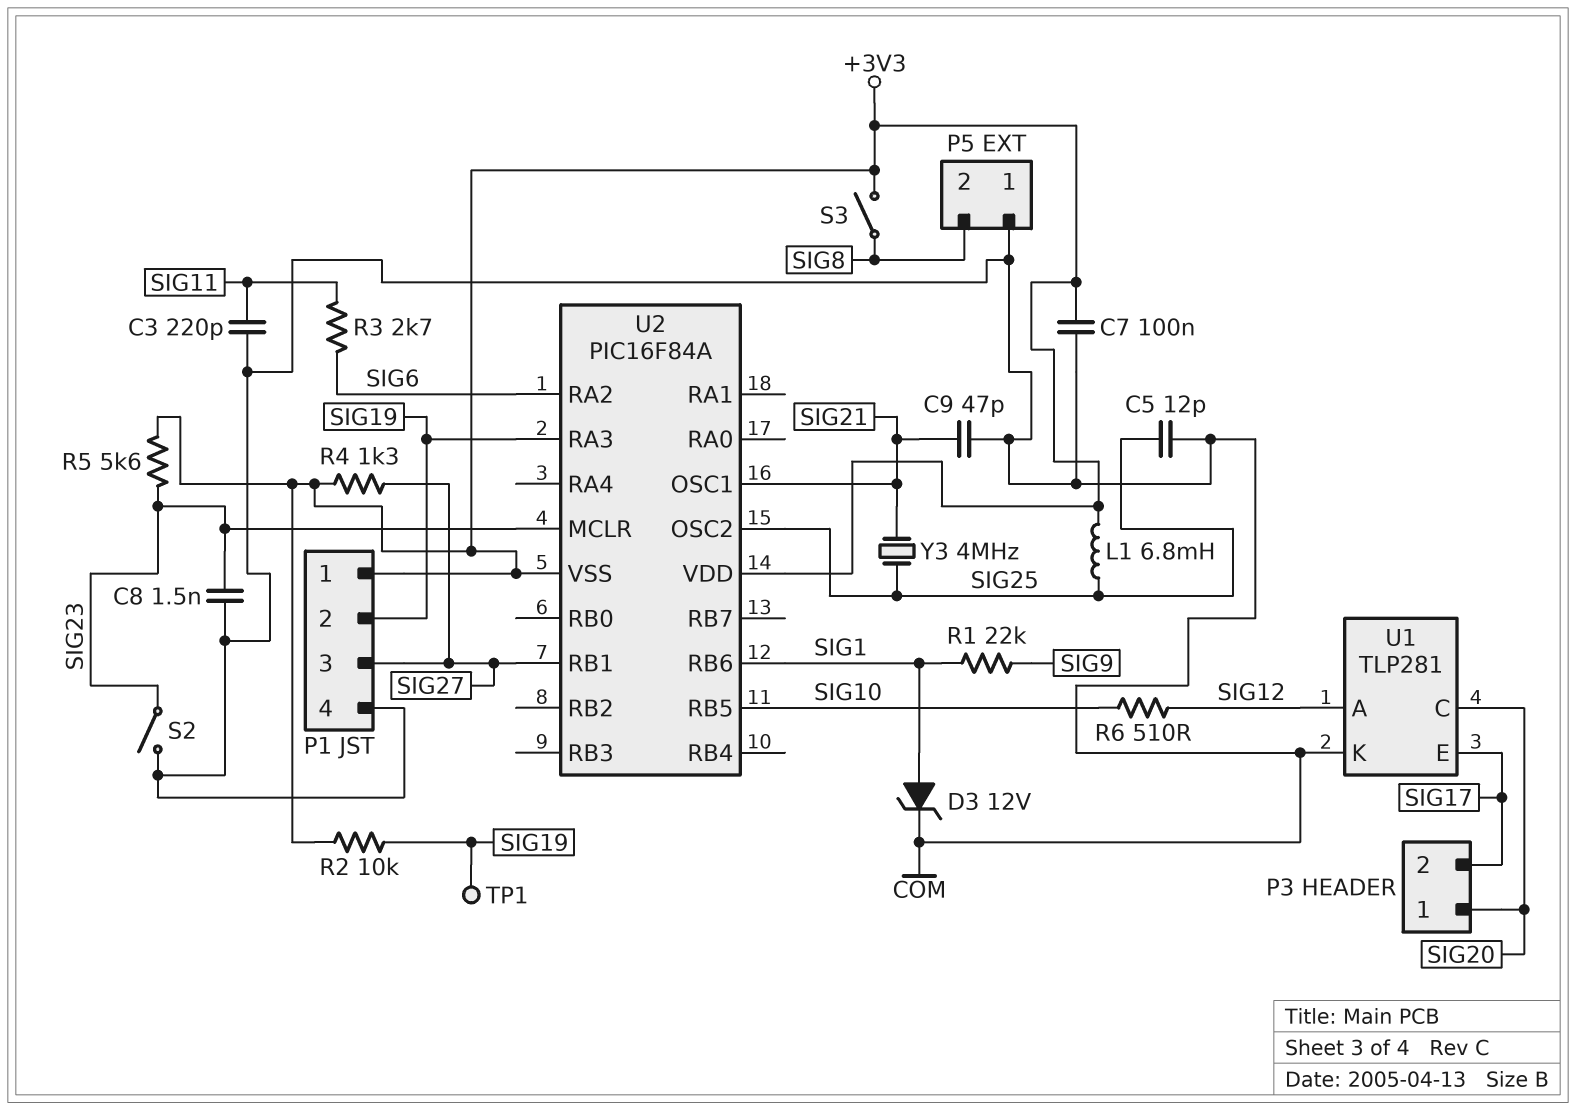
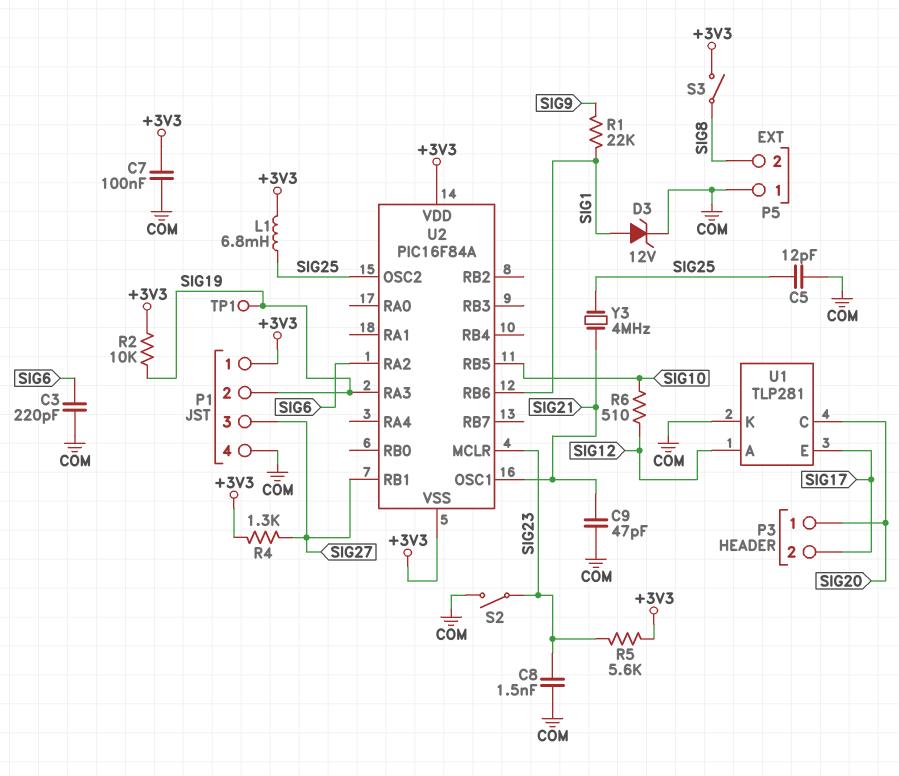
C3: 220pF (COM, SIG11) -> 220pF (COM, SIG6)
R3: 2.7k (SIG6, SIG11) -> none

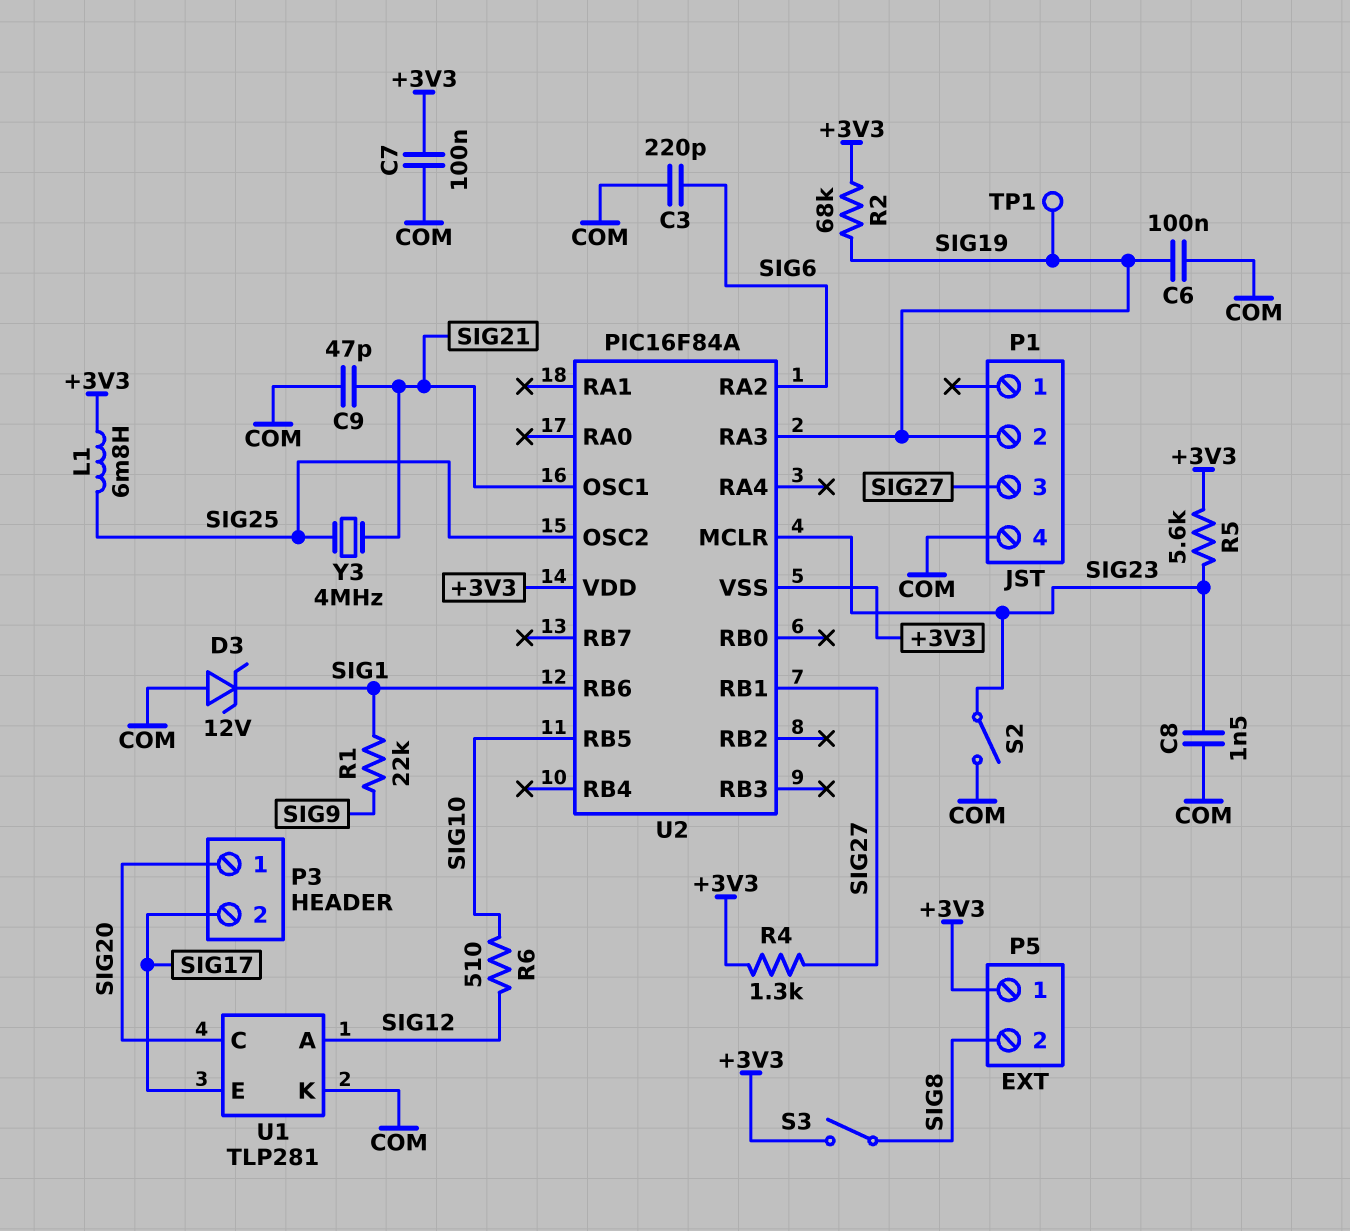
C5: 12pF (COM, SIG25) -> none
C6: none -> 100nF (COM, SIG19)
D3: zener 12V (A SIG1, K COM) -> zener 12V (A COM, K SIG1)
P1 pin 1: +3V3 -> none
P5 pin 1: COM -> +3V3
R2: 10k (+3V3, SIG19) -> 68k (+3V3, SIG19)

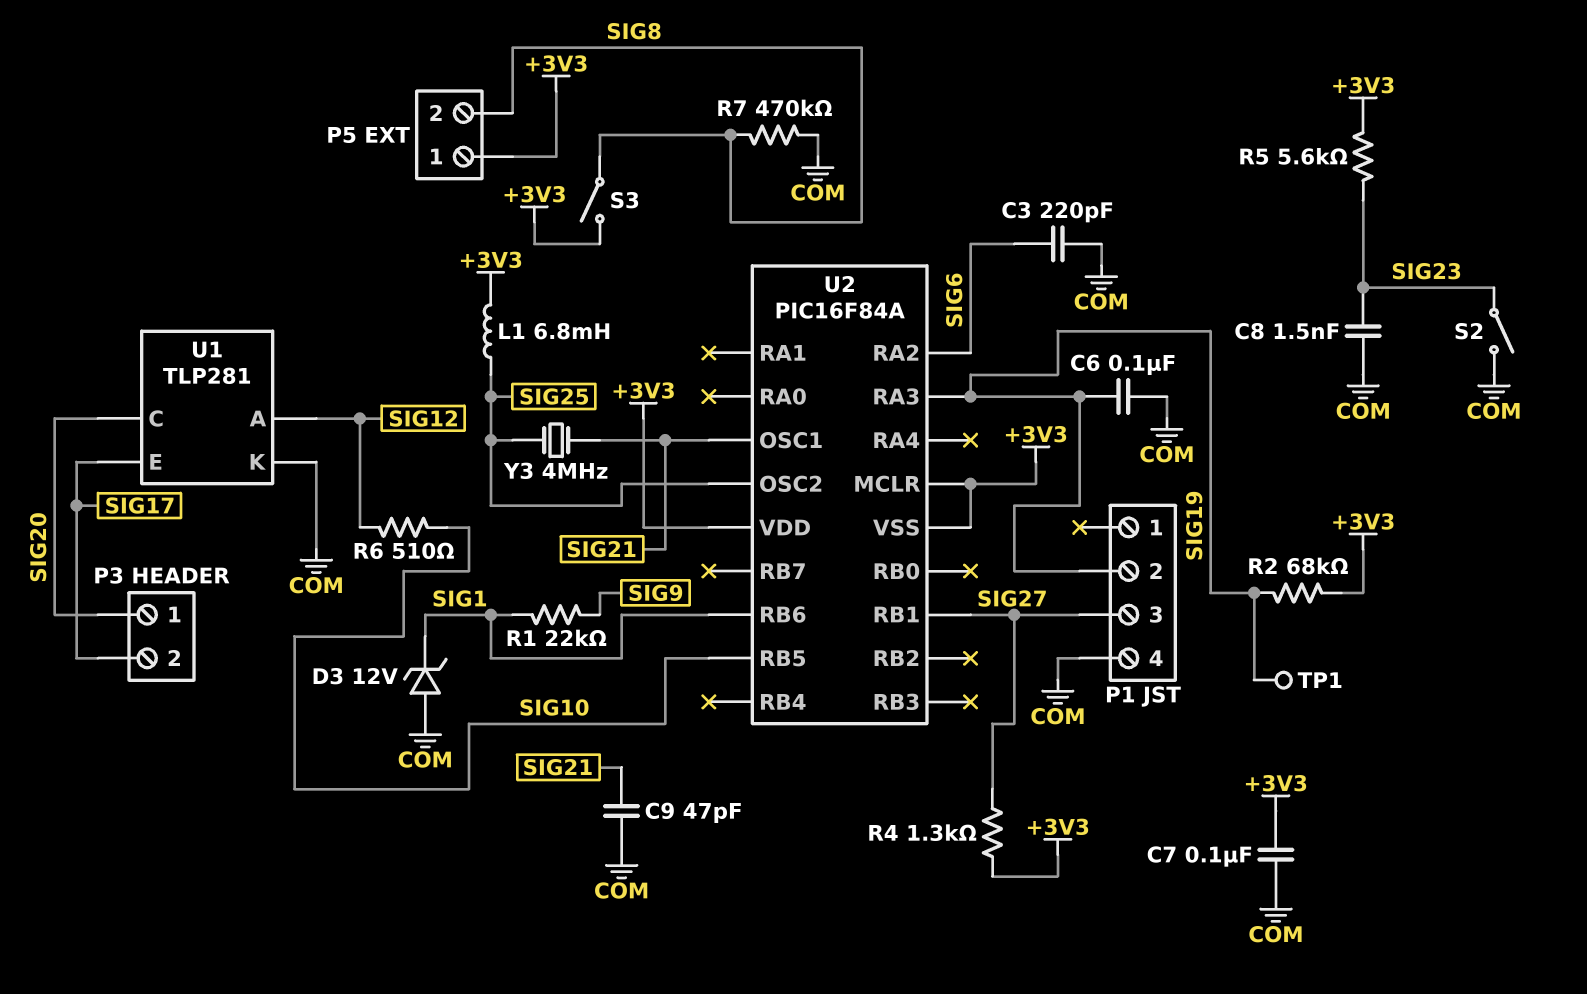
R7: none -> 470k (COM, SIG8)
U2 pin MCLR: SIG23 -> +3V3

